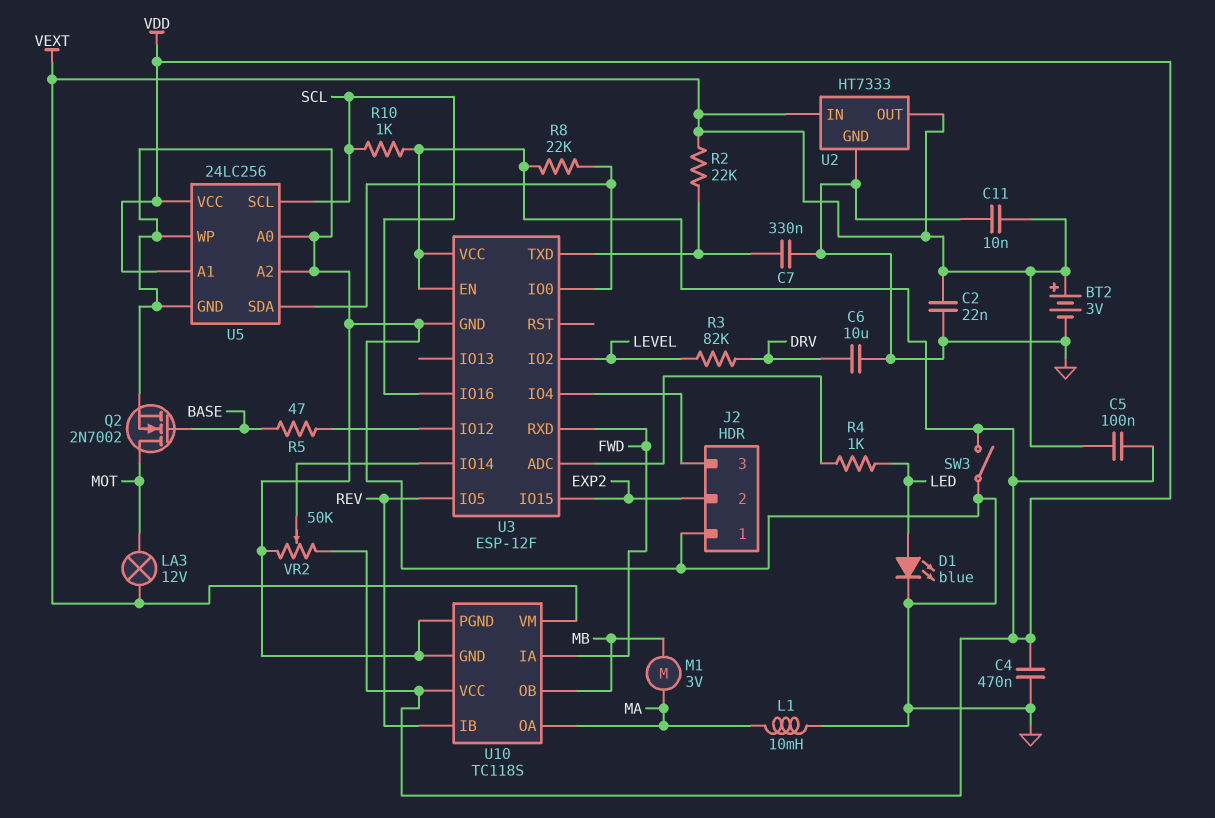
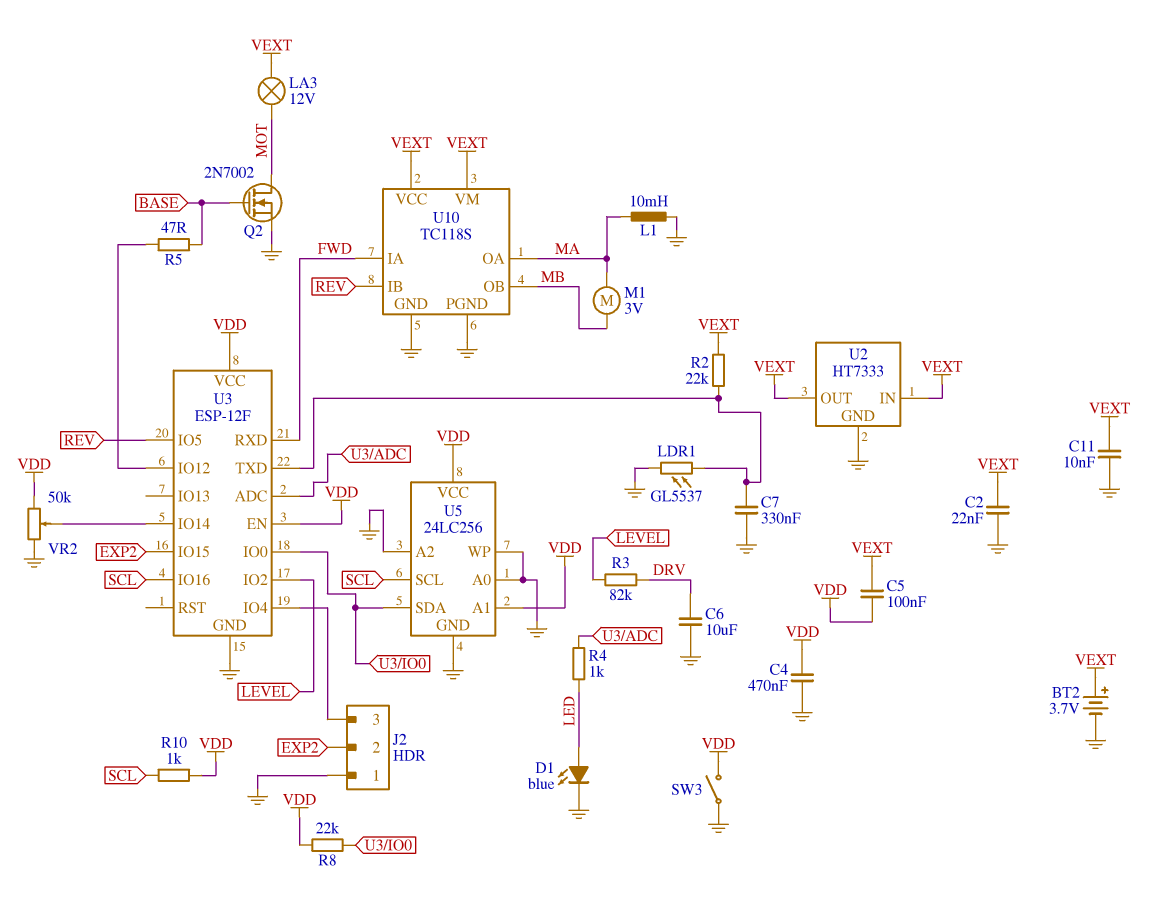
BT2: 3V (plus VEXT, minus GND) -> 3.7V (plus VEXT, minus GND)
LDR1: none -> GL5537 (GND, U3/TXD)
U10 pin VCC: VDD -> VEXT

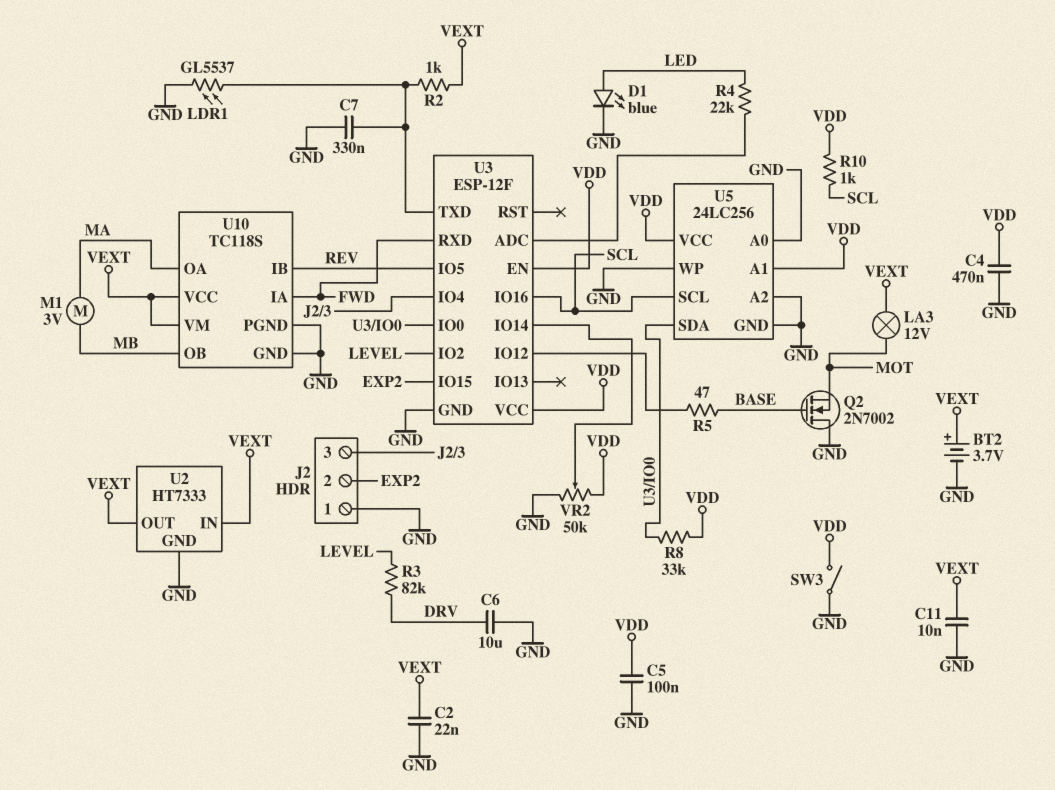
C5: 100nF (VDD, VEXT) -> 100nF (GND, VDD)
L1: 10mH (GND, MA) -> none
Q2: NMOS 2N7002 (G BASE, D MOT, S GND) -> NMOS 2N7002 (G BASE, D GND, S MOT)
R2: 22k (U3/TXD, VEXT) -> 1k (U3/TXD, VEXT)
R4: 1k (LED, U3/ADC) -> 22k (LED, U3/ADC)
R8: 22k (U3/IO0, VDD) -> 33k (U3/IO0, VDD)

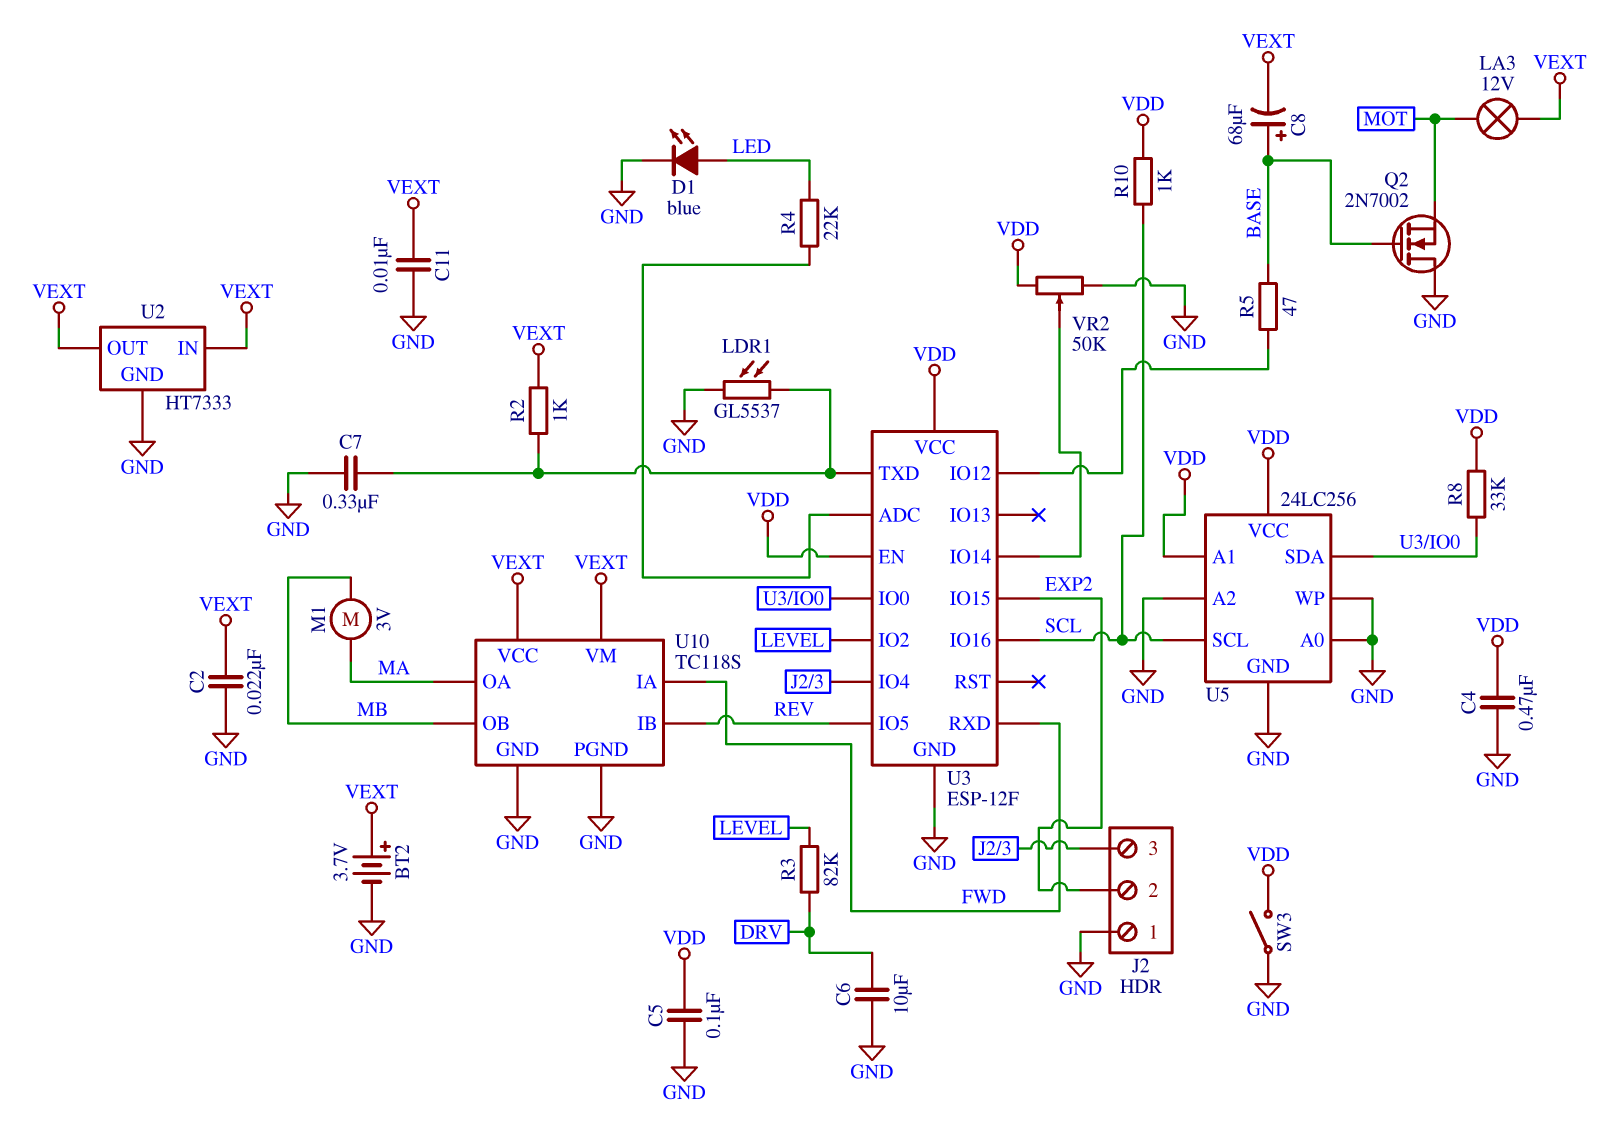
C8: none -> 68uF (plus BASE, minus VEXT)

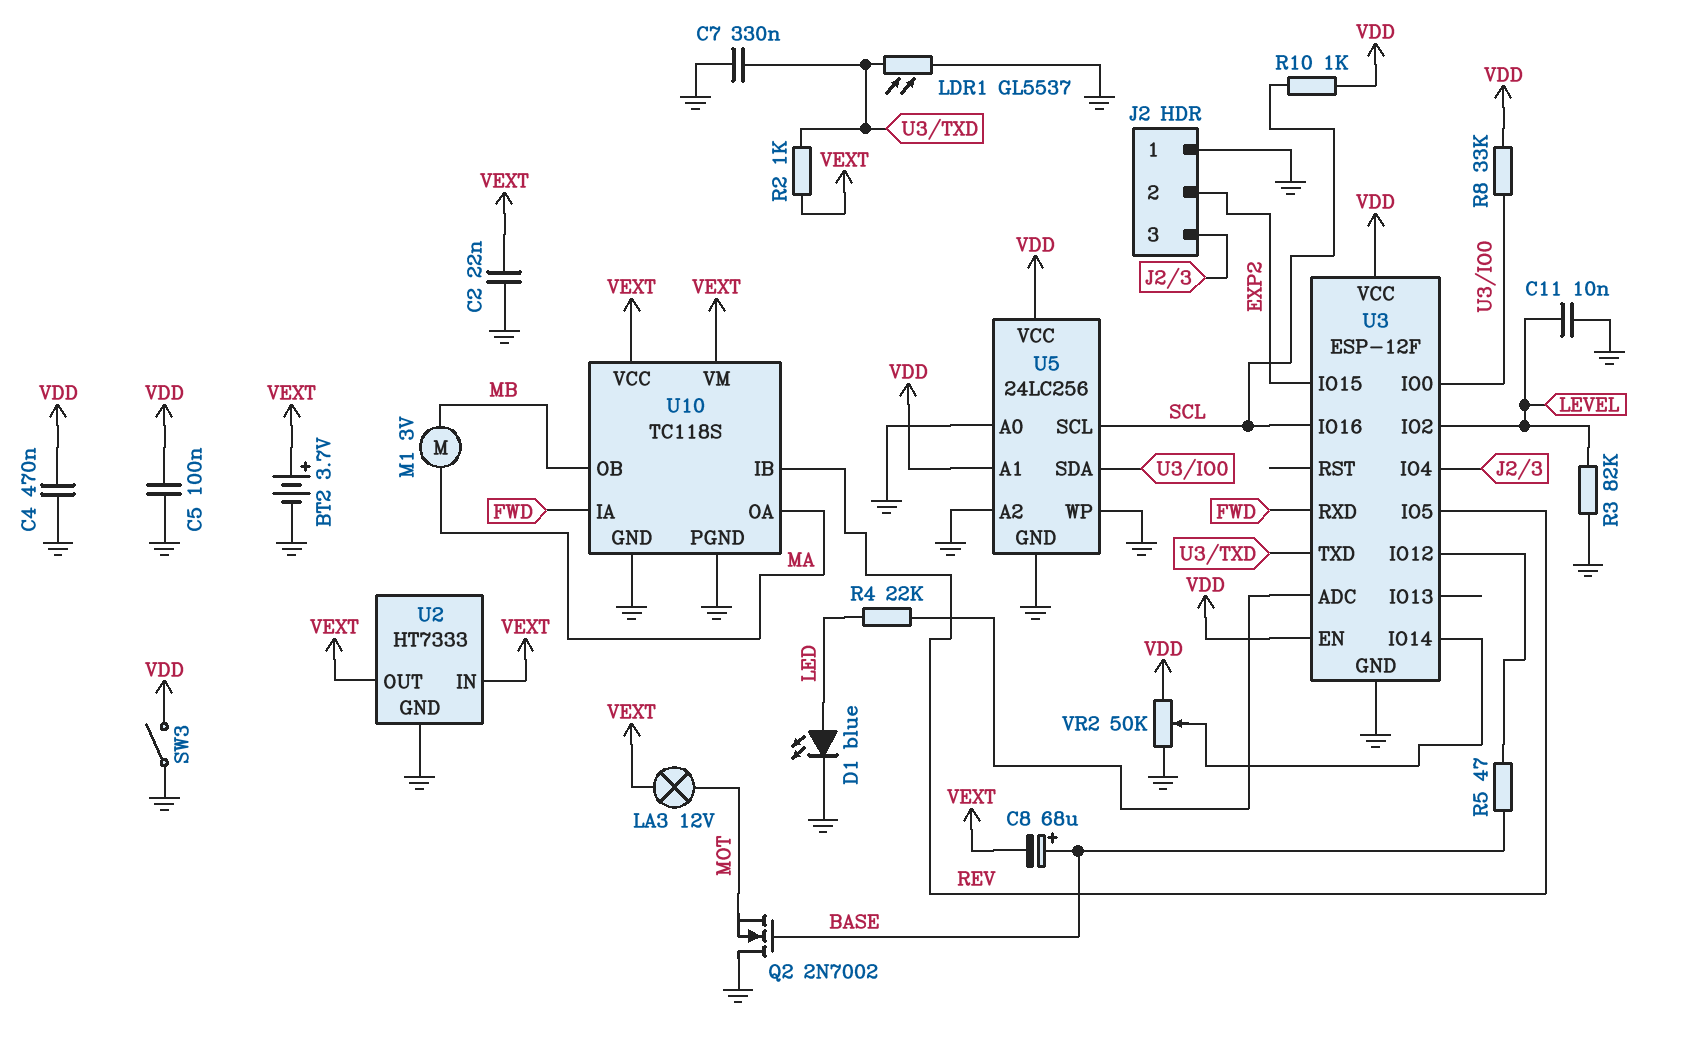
C6: 10uF (DRV, GND) -> none
C11: 10nF (GND, VEXT) -> 10nF (GND, LEVEL)
R3: 82k (DRV, LEVEL) -> 82k (GND, LEVEL)

